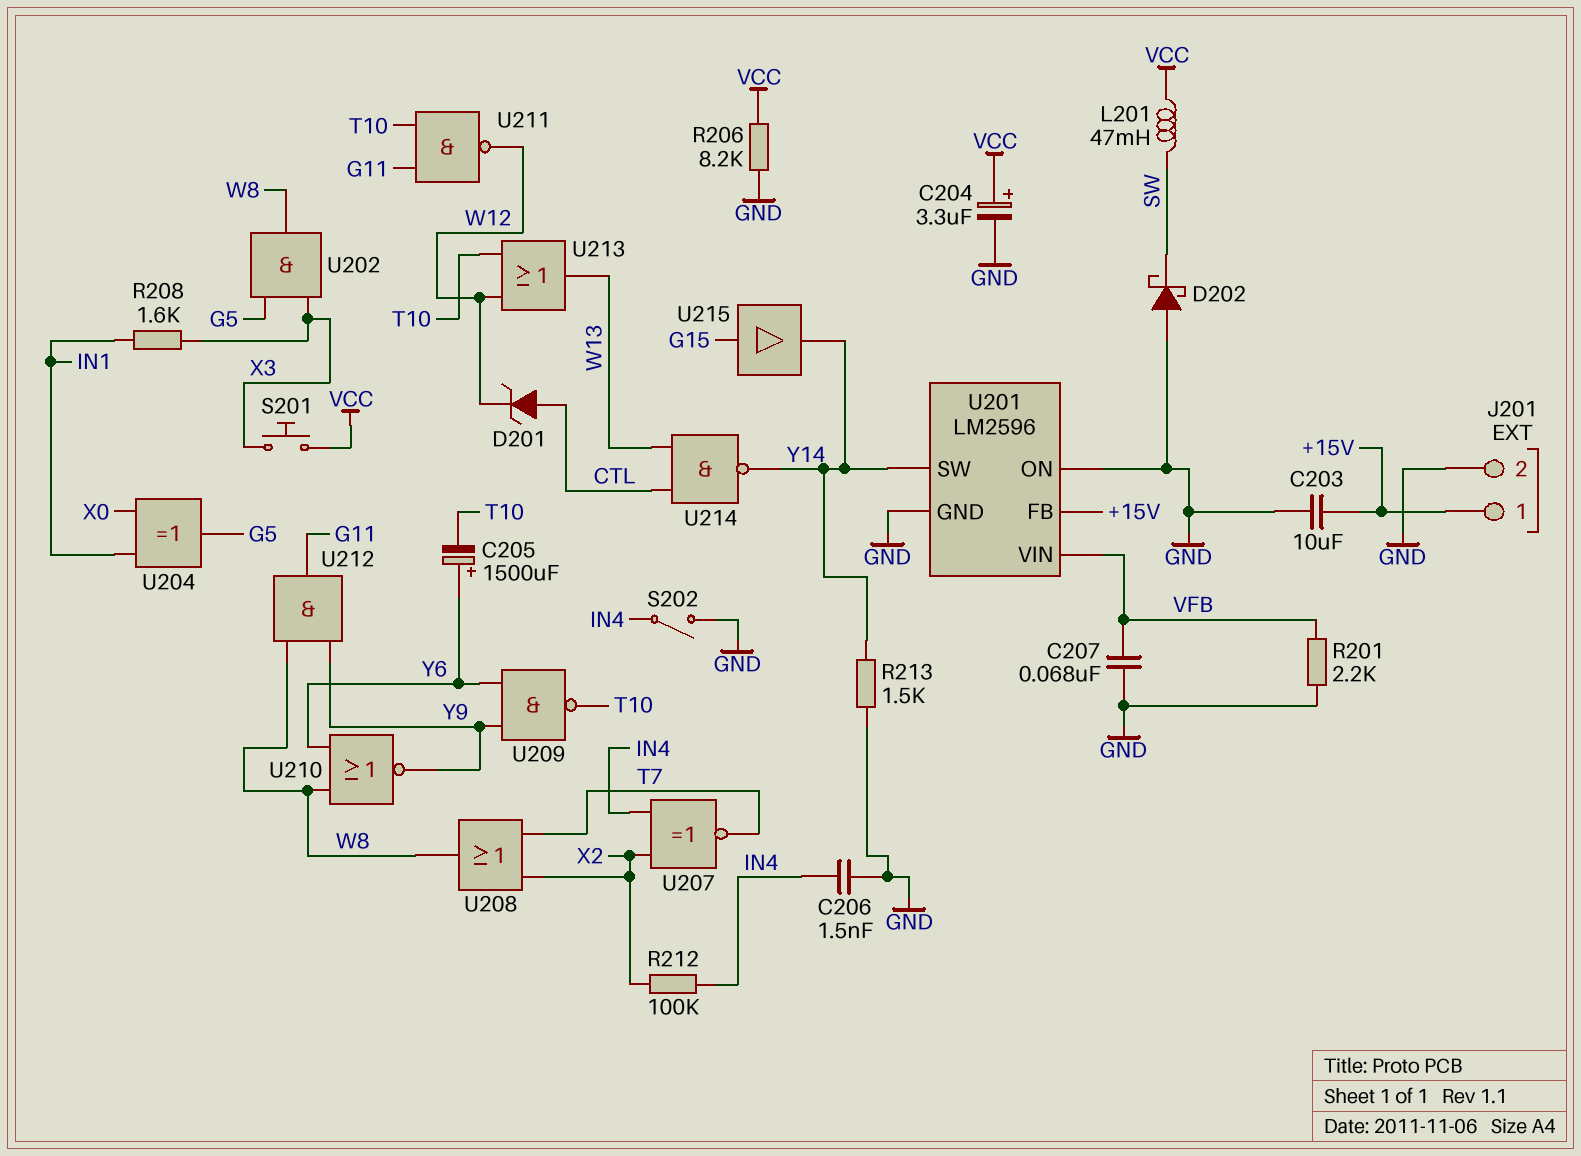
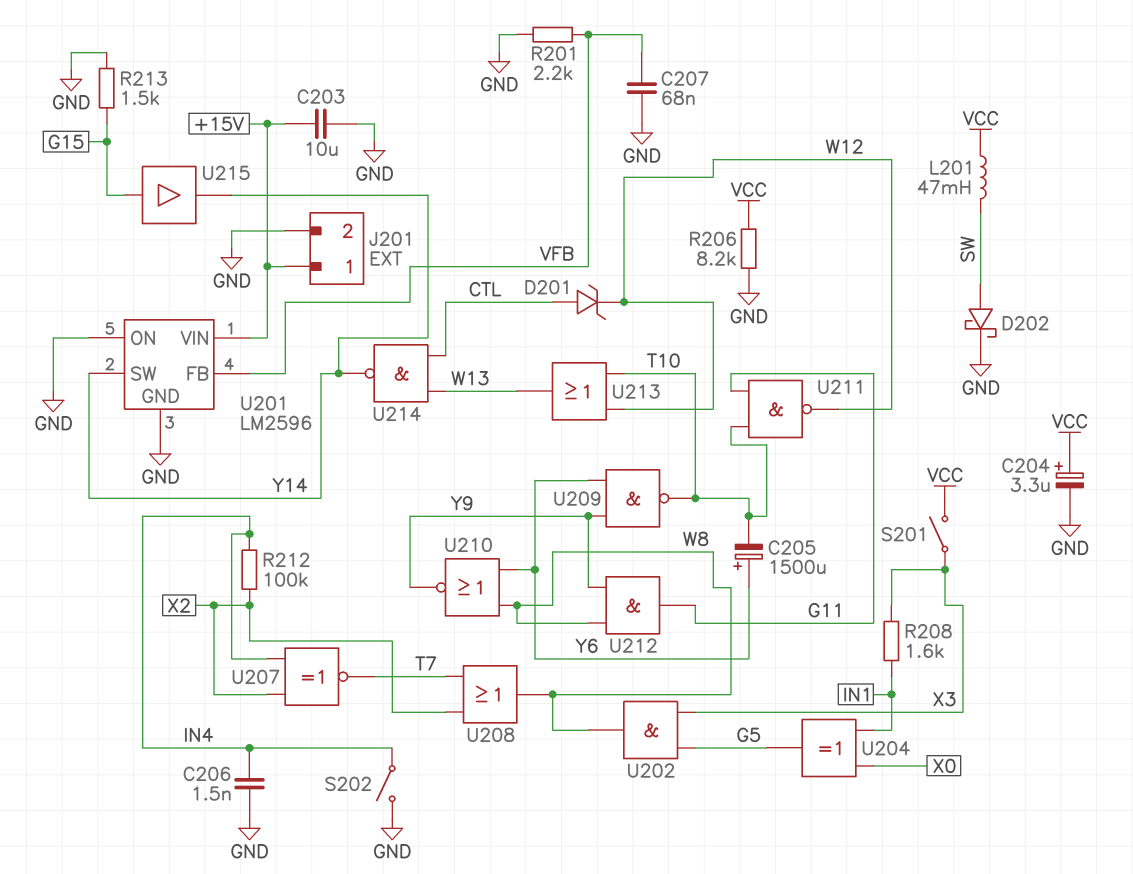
D202: schottky (A GND, K SW) -> schottky (A SW, K GND)
R213: 1.5k (GND, Y14) -> 1.5k (G15, GND)
S201: button (VCC, X3) -> switch (VCC, X3)
U201 pin FB: +15V -> VFB
U201 pin VIN: VFB -> +15V

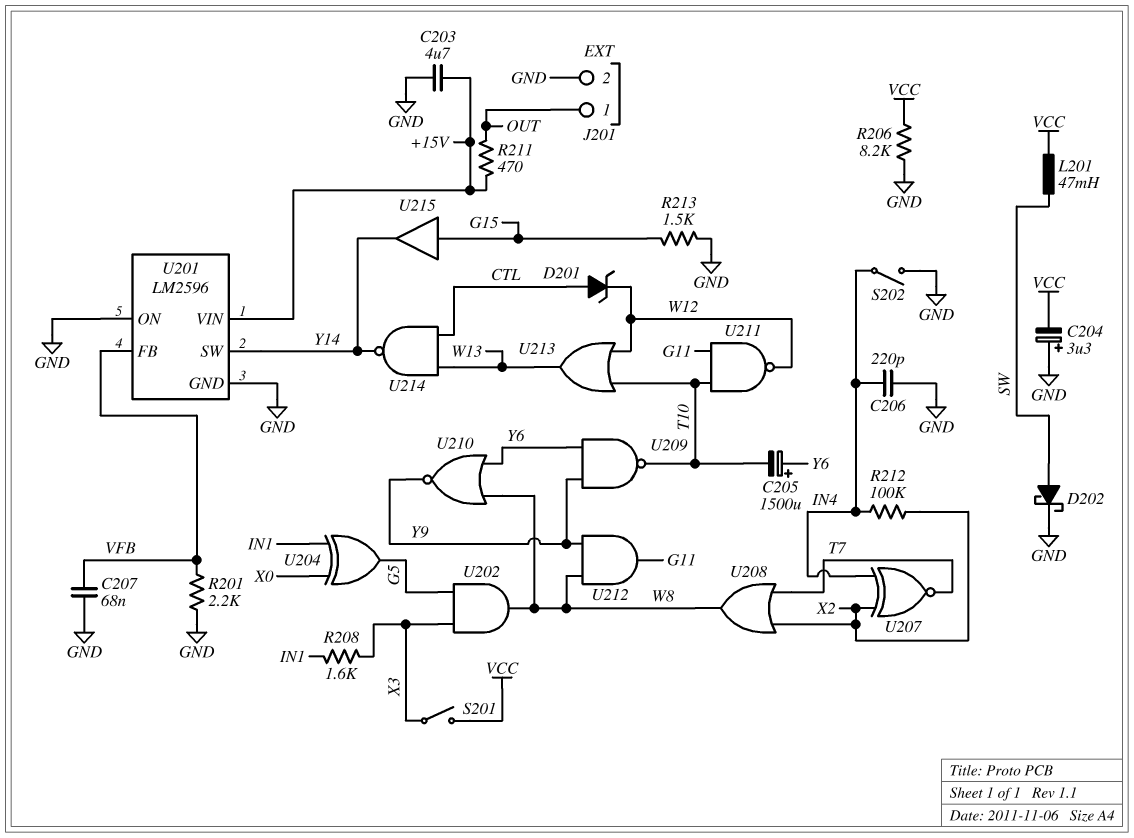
C203: 10uF (+15V, GND) -> 4.7uF (+15V, GND)
C204: 3.3uF (plus VCC, minus GND) -> 3.3uF (plus GND, minus VCC)
C206: 1.5nF (GND, IN4) -> 220pF (GND, IN4)
J201 pin 1: +15V -> OUT
R211: none -> 470 (+15V, OUT)

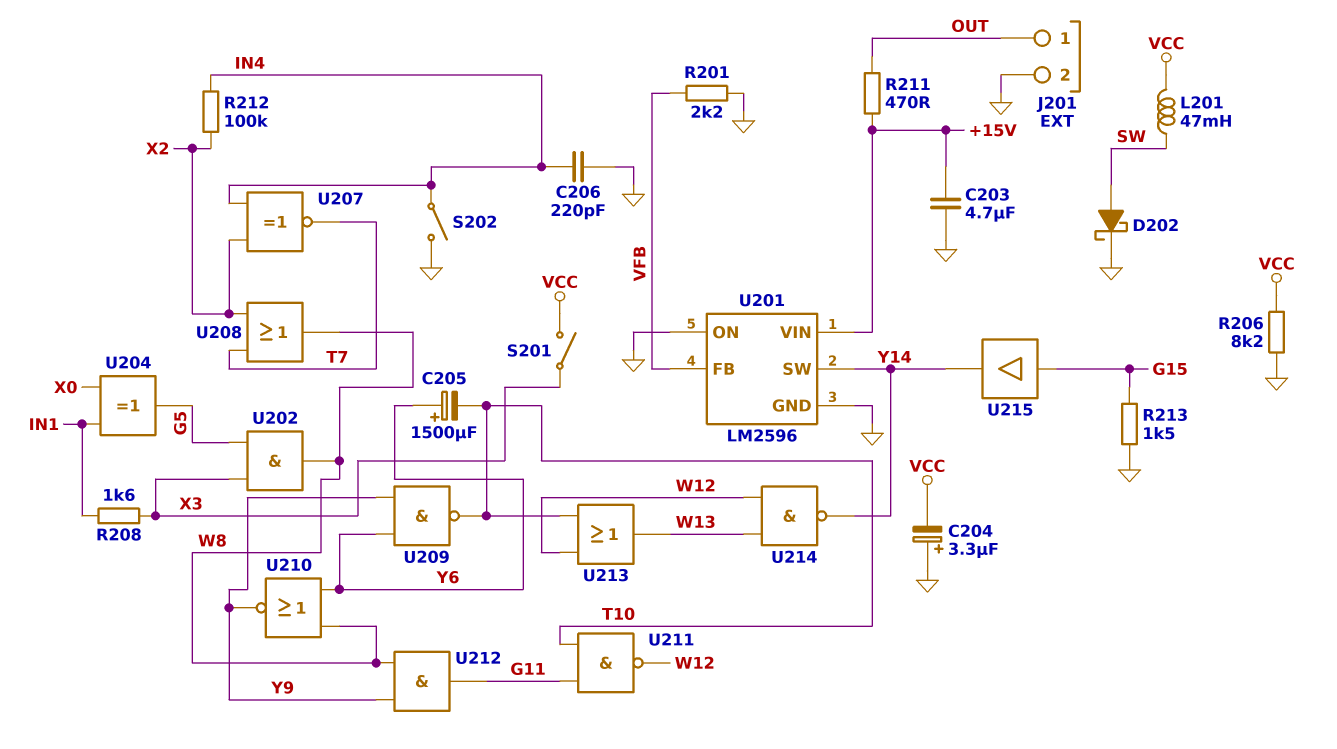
C207: 68nF (GND, VFB) -> none
D201: zener (A CTL, K W12) -> none
U214: NAND (in CTL, in W13, out Y14) -> NAND (in W12, in W13, out Y14)

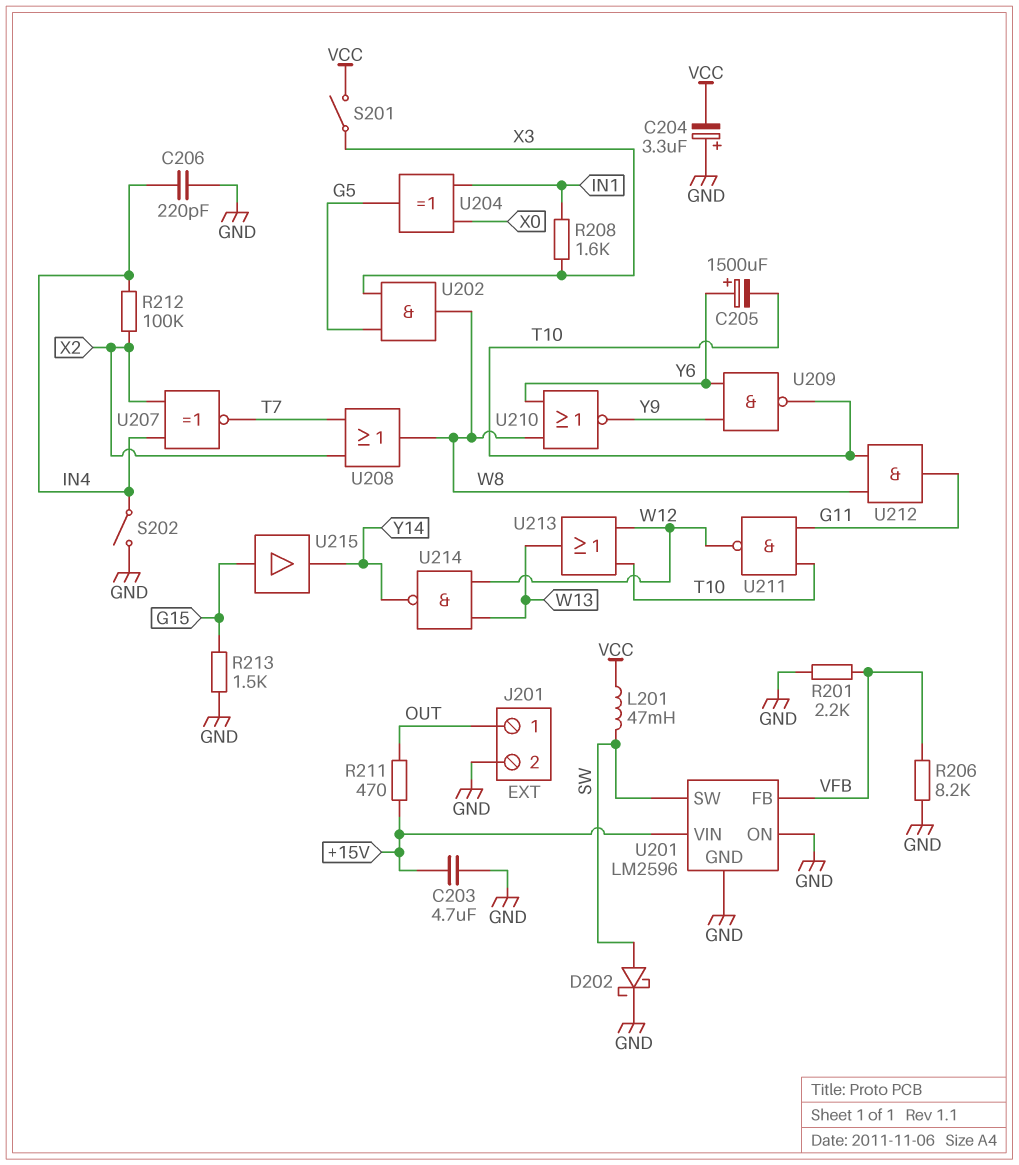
R206: 8.2k (GND, VCC) -> 8.2k (GND, VFB)
U201 pin SW: Y14 -> SW
U212: AND (in W8, in Y9, out G11) -> AND (in T10, in W8, out G11)

